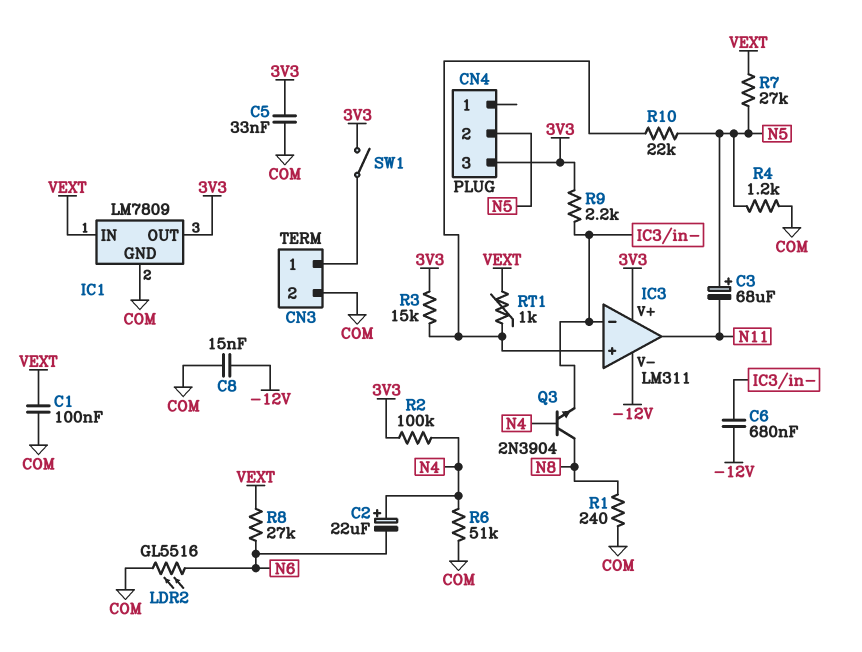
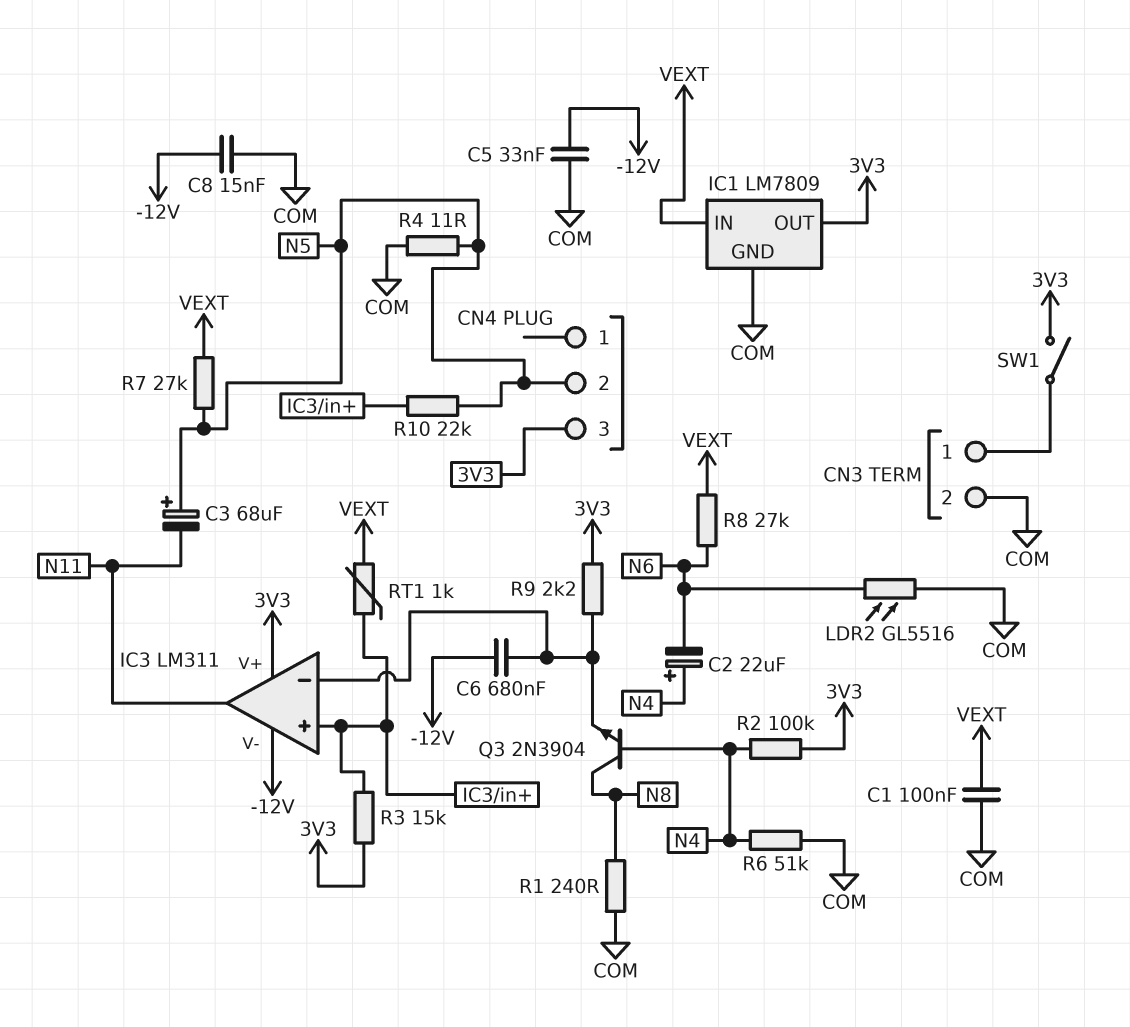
C5: 33nF (3V3, COM) -> 33nF (-12V, COM)
R4: 1.2k (COM, N5) -> 11 (COM, N5)

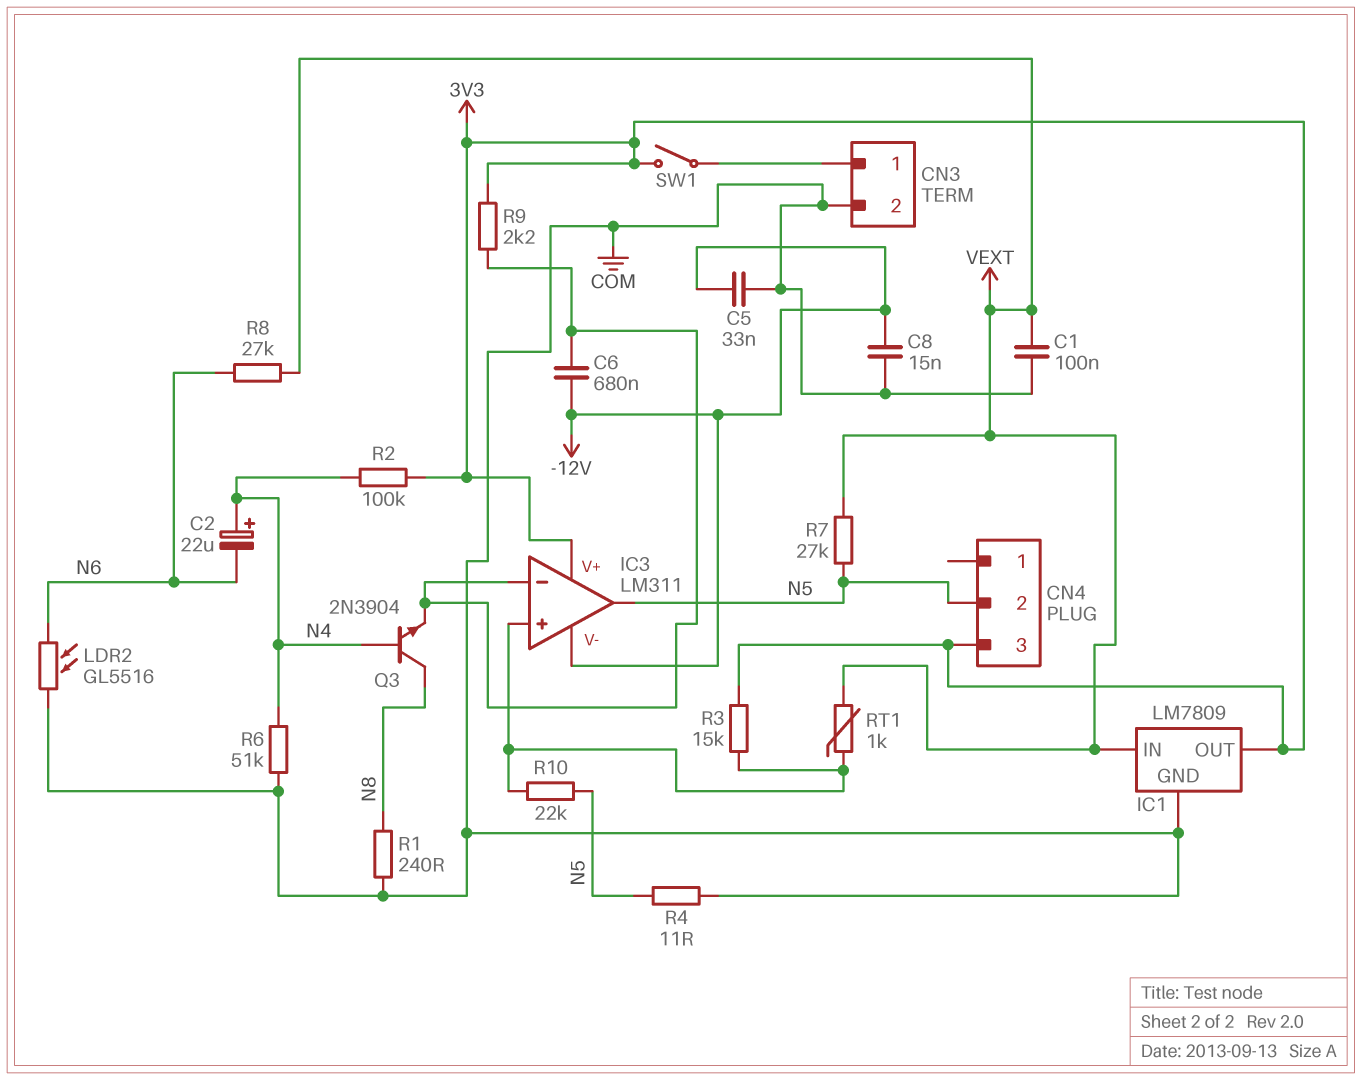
C3: 68uF (plus N5, minus N11) -> none
IC3 pin out: N11 -> N5

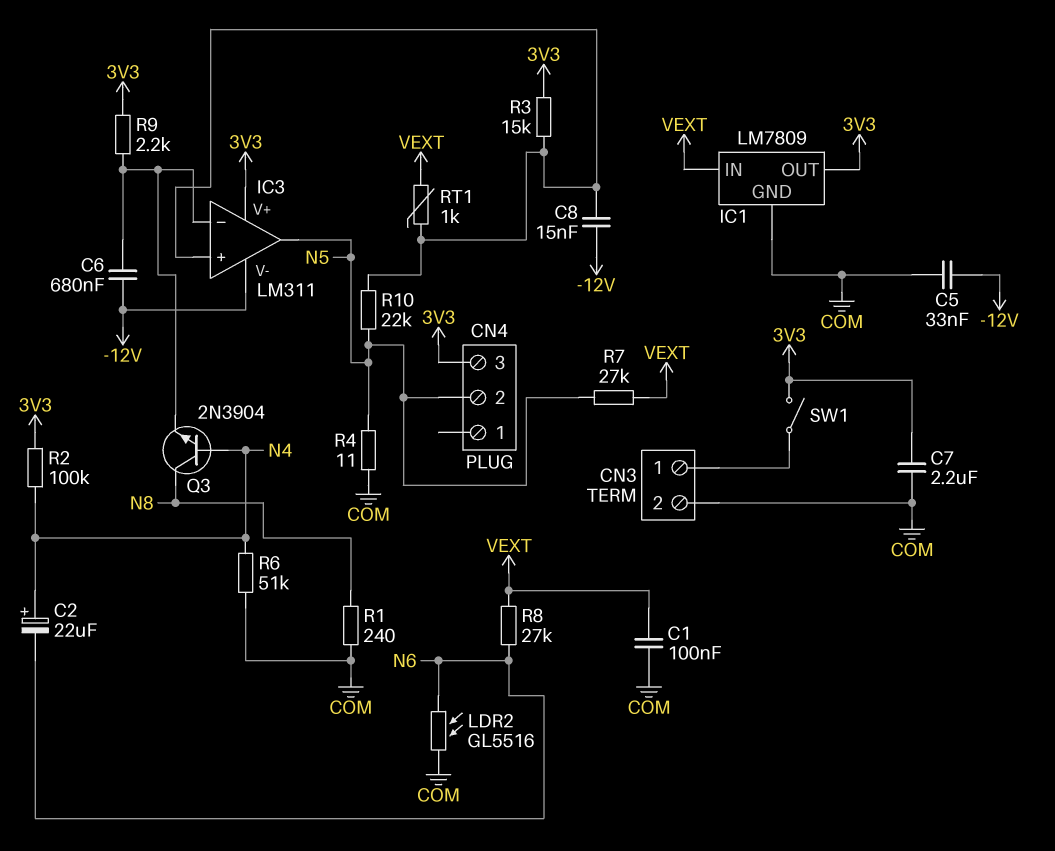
C7: none -> 2.2uF (3V3, COM)
C8: 15nF (-12V, COM) -> 15nF (-12V, IC3/in+)

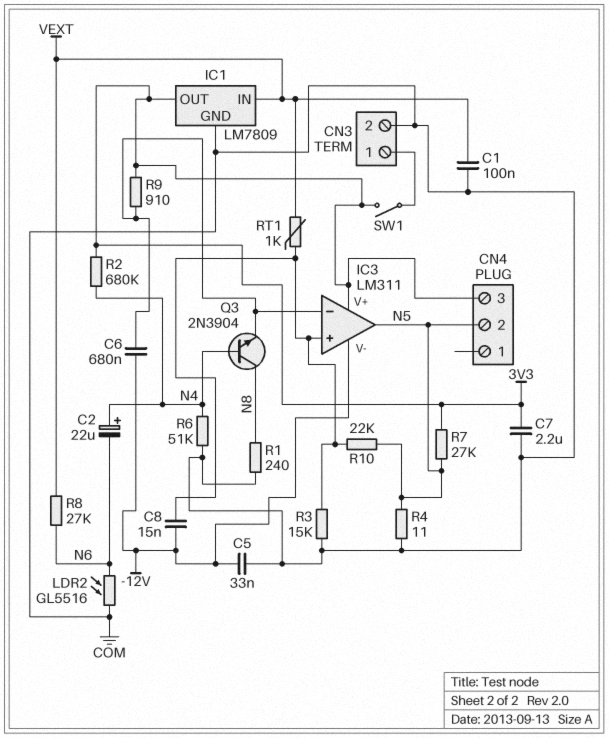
R2: 100k (3V3, N4) -> 680k (3V3, N4)
R3: 15k (3V3, IC3/in+) -> 15k (COM, IC3/in+)
R7: 27k (N5, VEXT) -> 27k (3V3, N5)
R9: 2.2k (3V3, IC3/in-) -> 910 (3V3, IC3/in-)

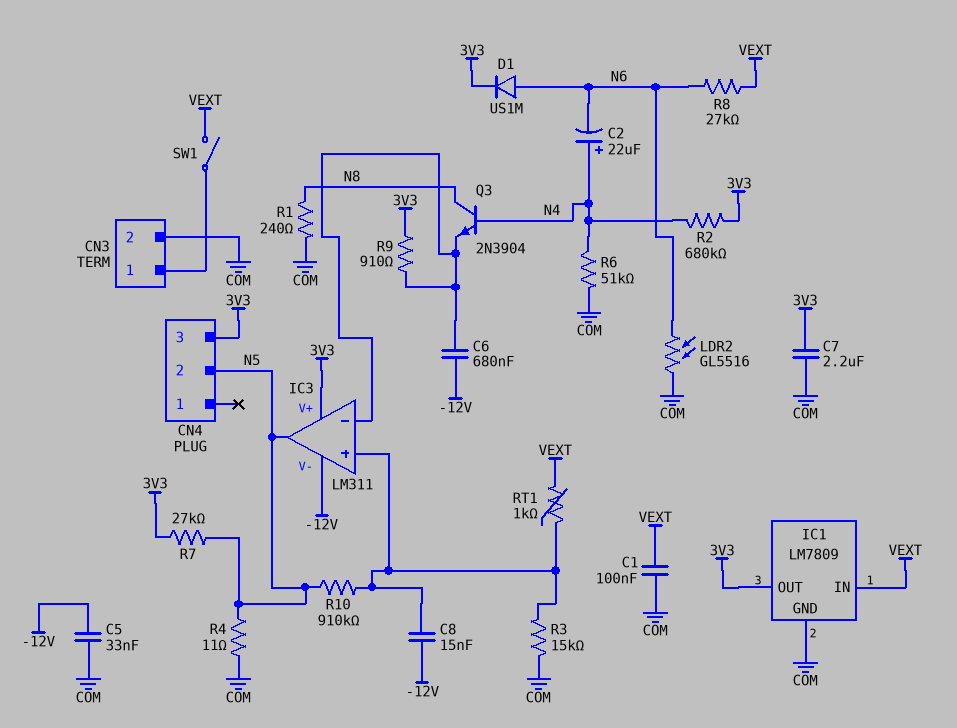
D1: none -> diode US1M (A N6, K 3V3)
R10: 22k (IC3/in+, N5) -> 910k (IC3/in+, N5)
SW1: switch (3V3, CN3/1) -> switch (CN3/1, VEXT)

